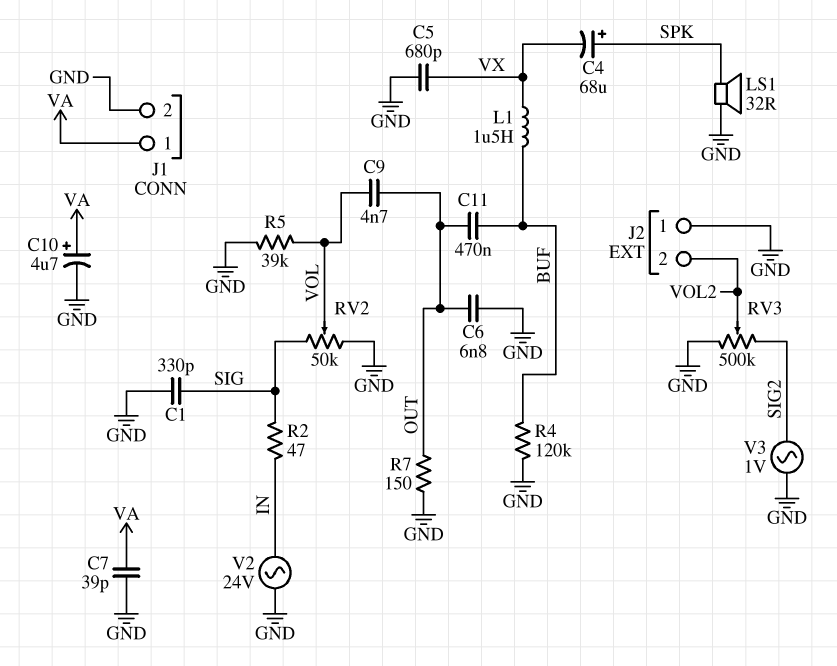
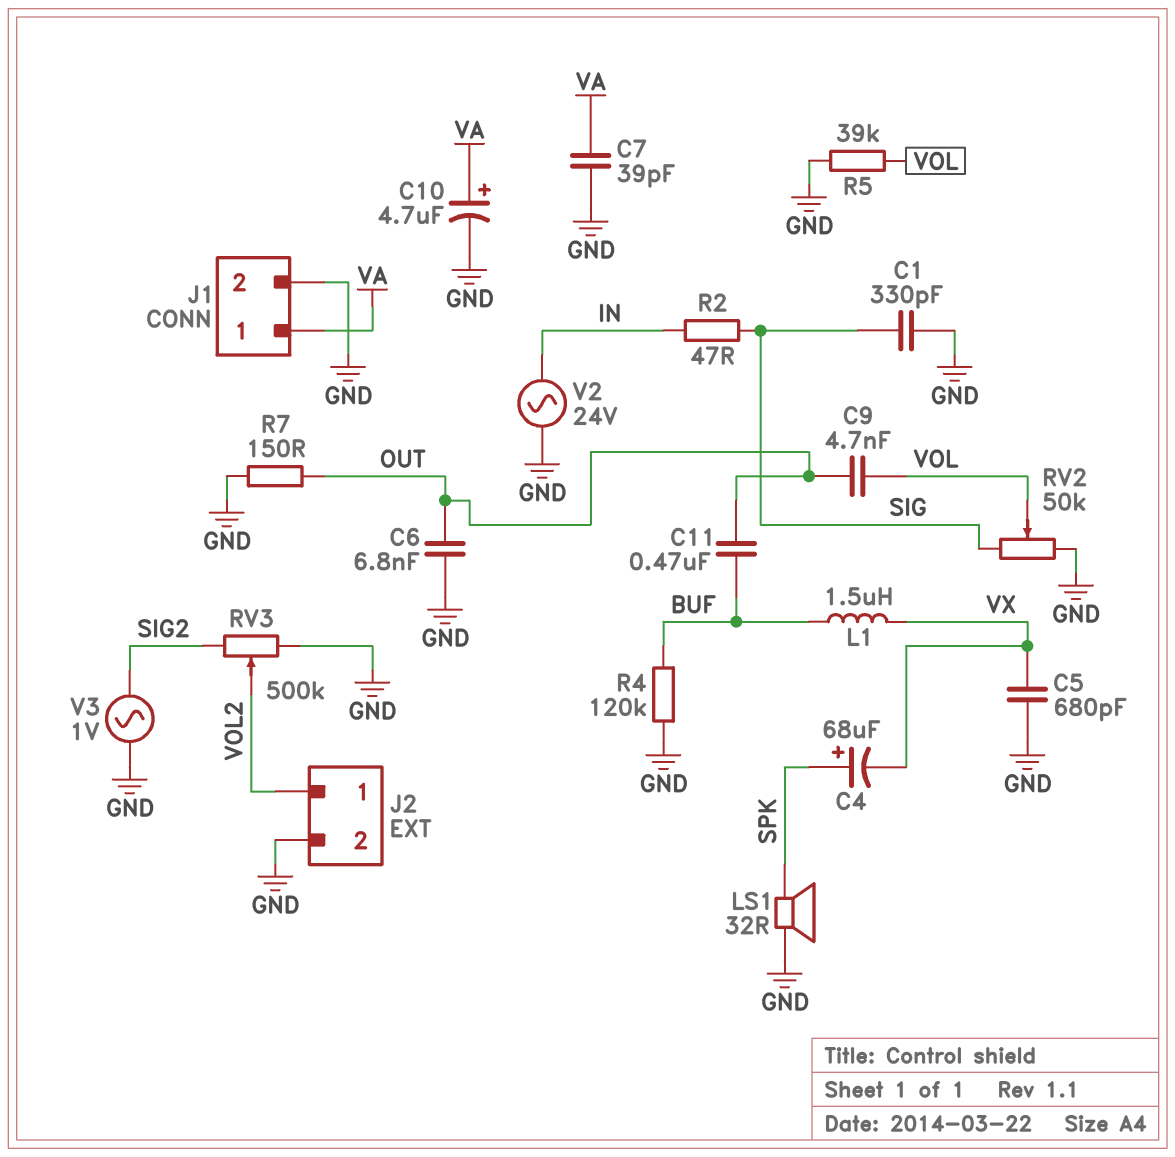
J2 pin 1: GND -> VOL2
J2 pin 2: VOL2 -> GND

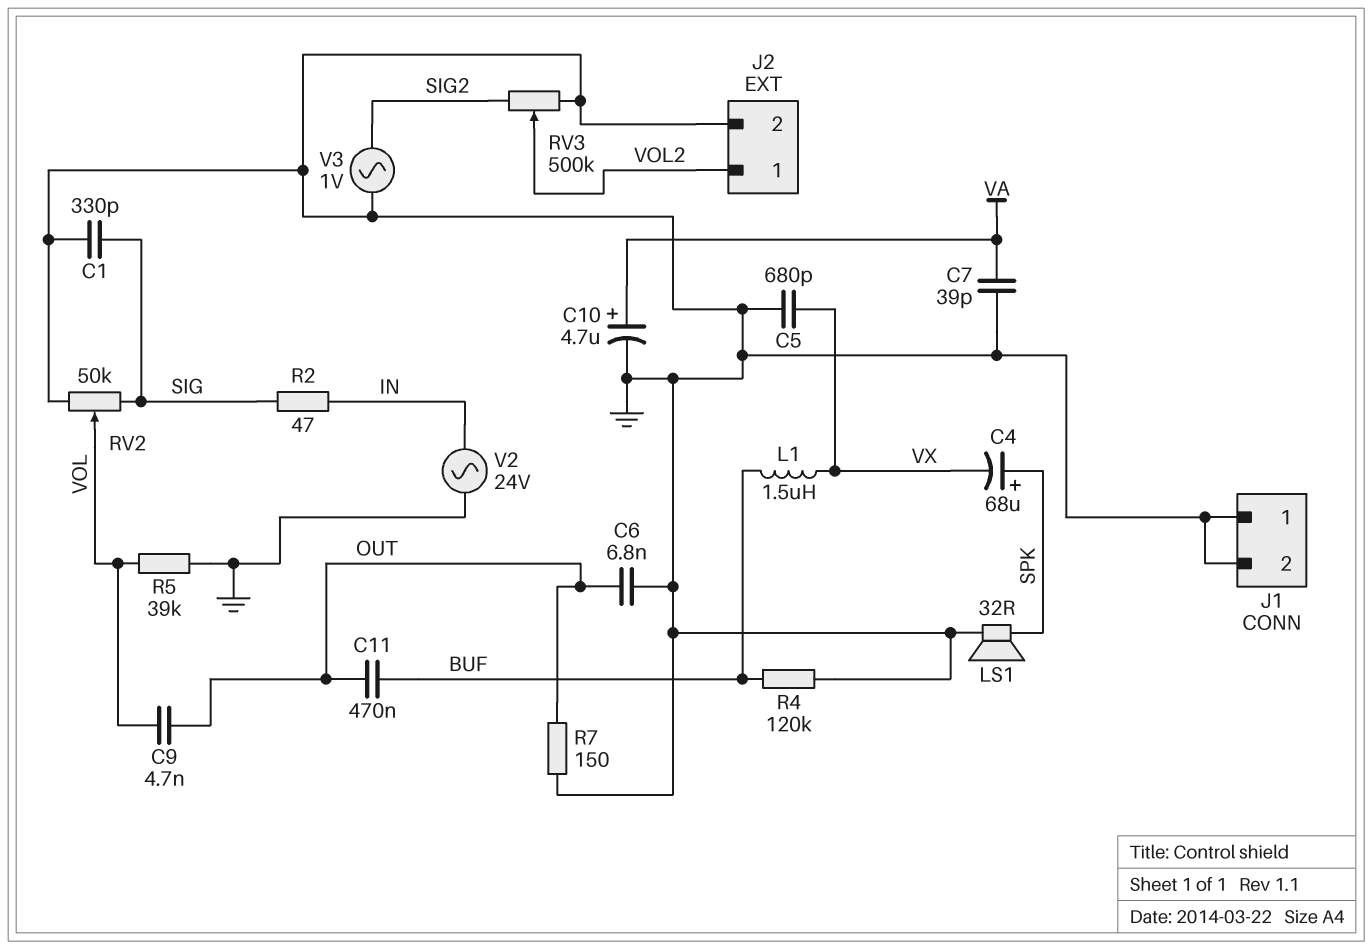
J1 pin 1: VA -> GND

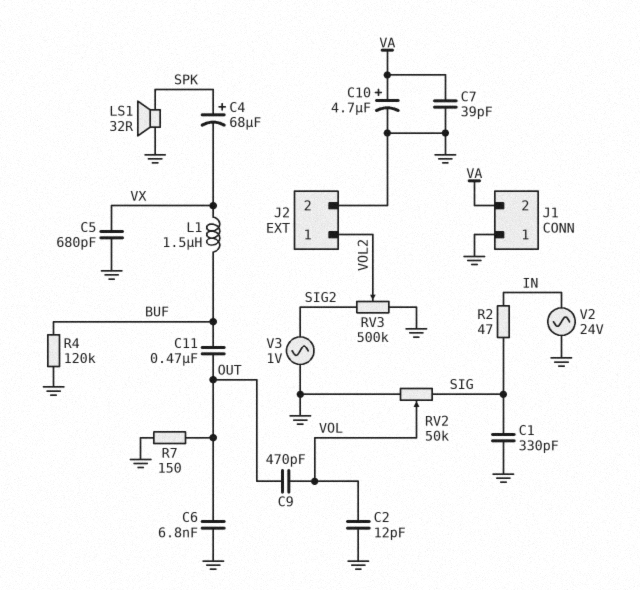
C2: none -> 12pF (GND, VOL)
C9: 4.7nF (OUT, VOL) -> 470pF (OUT, VOL)
J1 pin 2: GND -> VA
R5: 39k (GND, VOL) -> none

